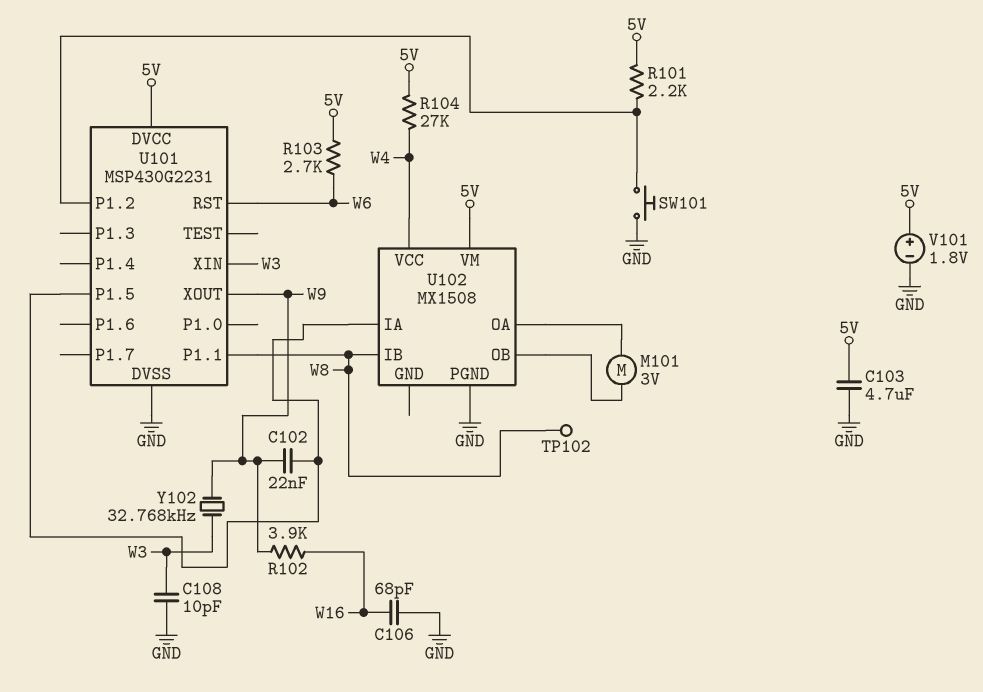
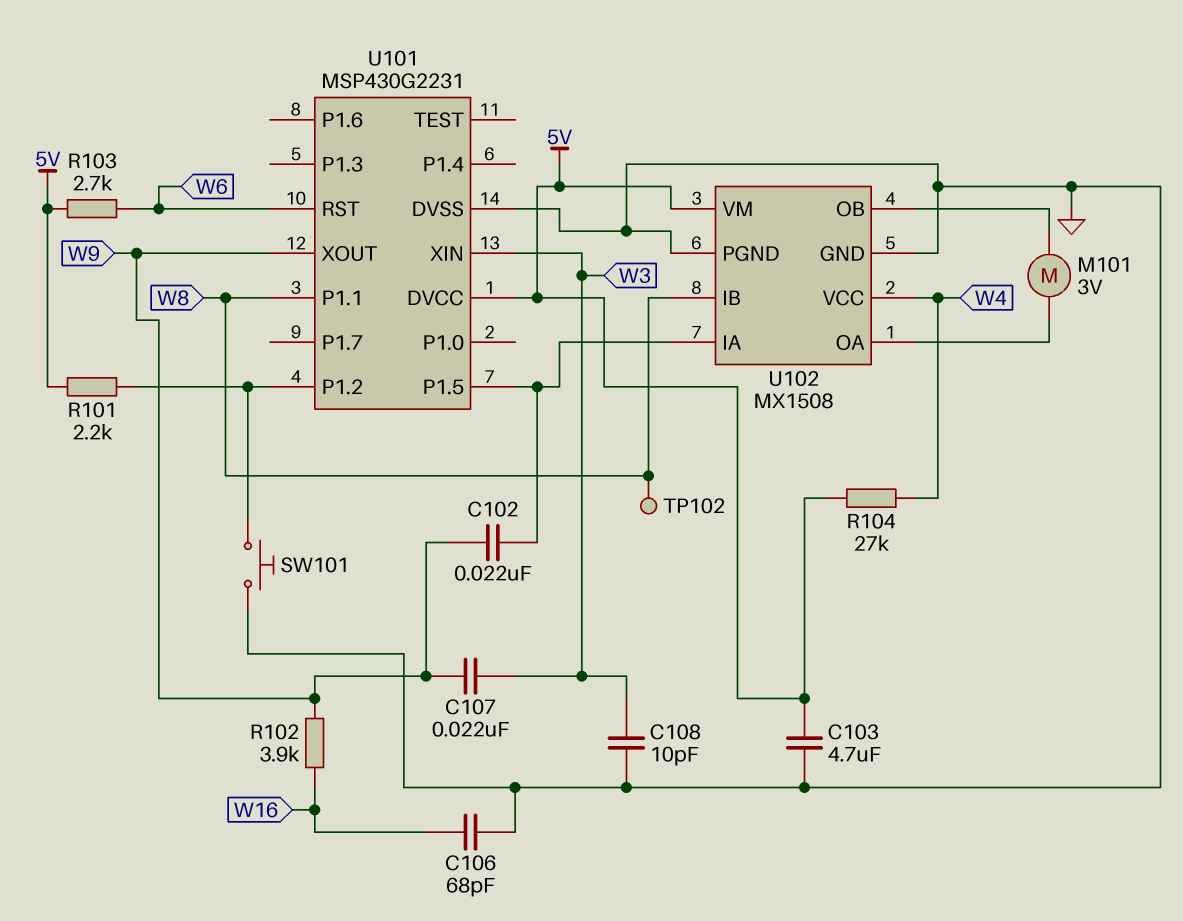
C107: none -> 22nF (W3, W9)
U102 pin GND: none -> GND
V101: 1.8V (plus 5V, minus GND) -> none
Y102: 32.768kHz (W3, W9) -> none

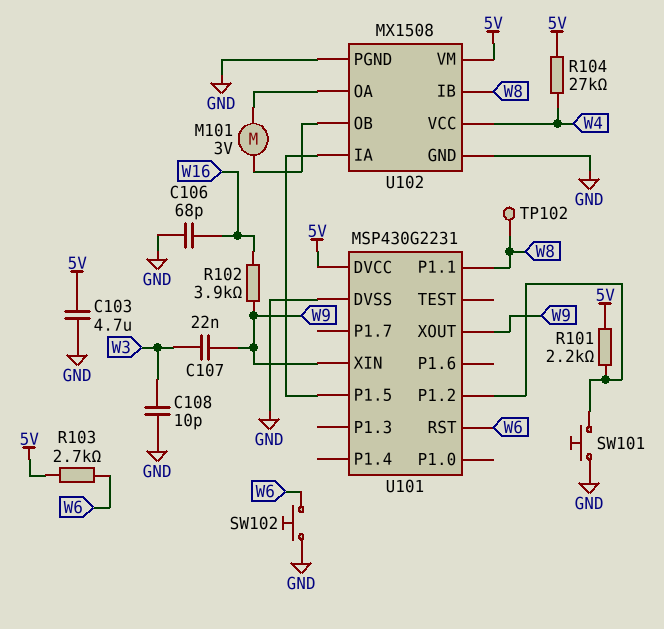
C102: 22nF (U101/P1.5, W9) -> none
SW102: none -> button (GND, W6)
U101 pin XIN: W3 -> W9

